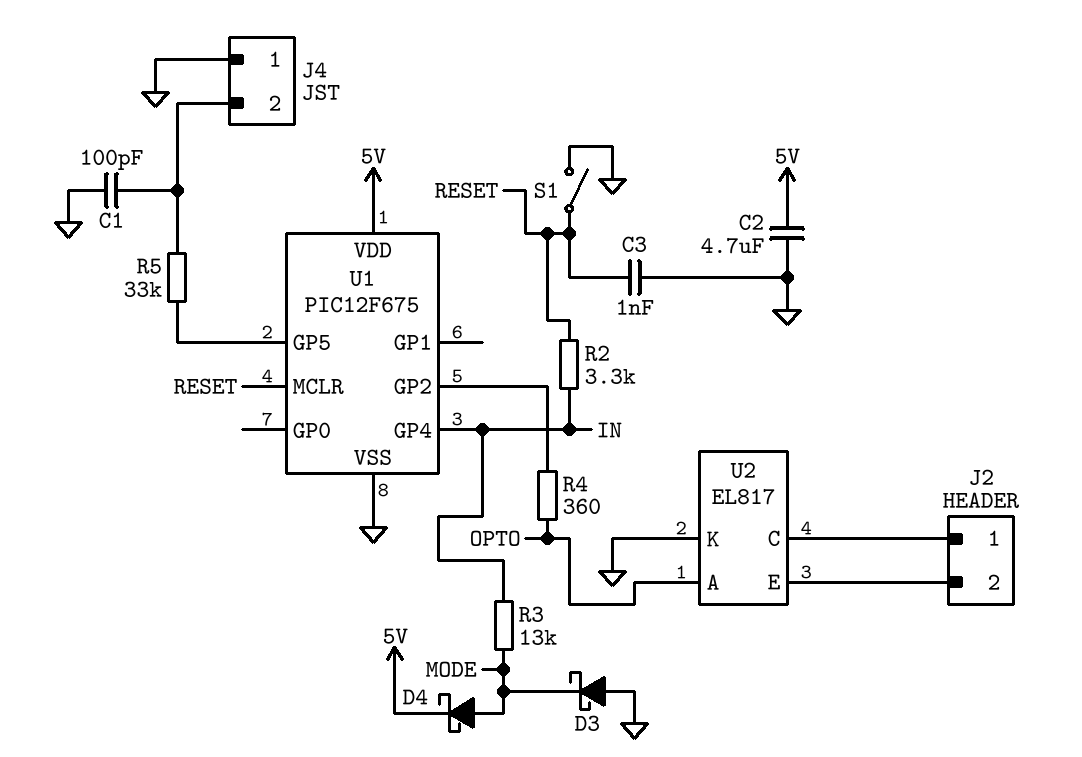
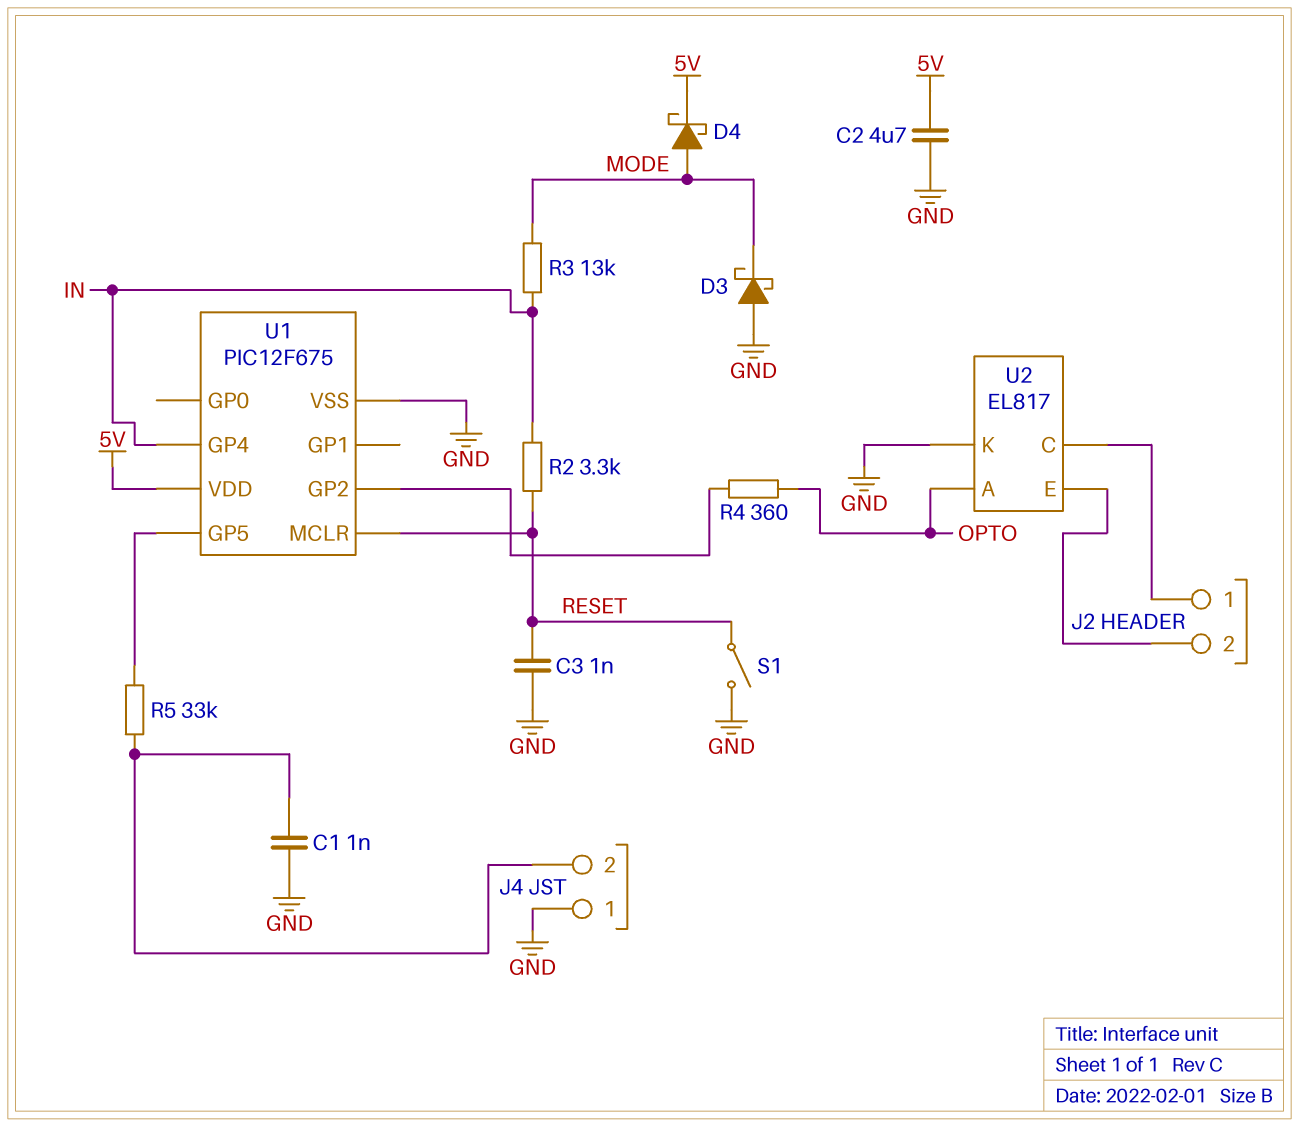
C1: 100pF (GND, J4/2) -> 1nF (GND, J4/2)

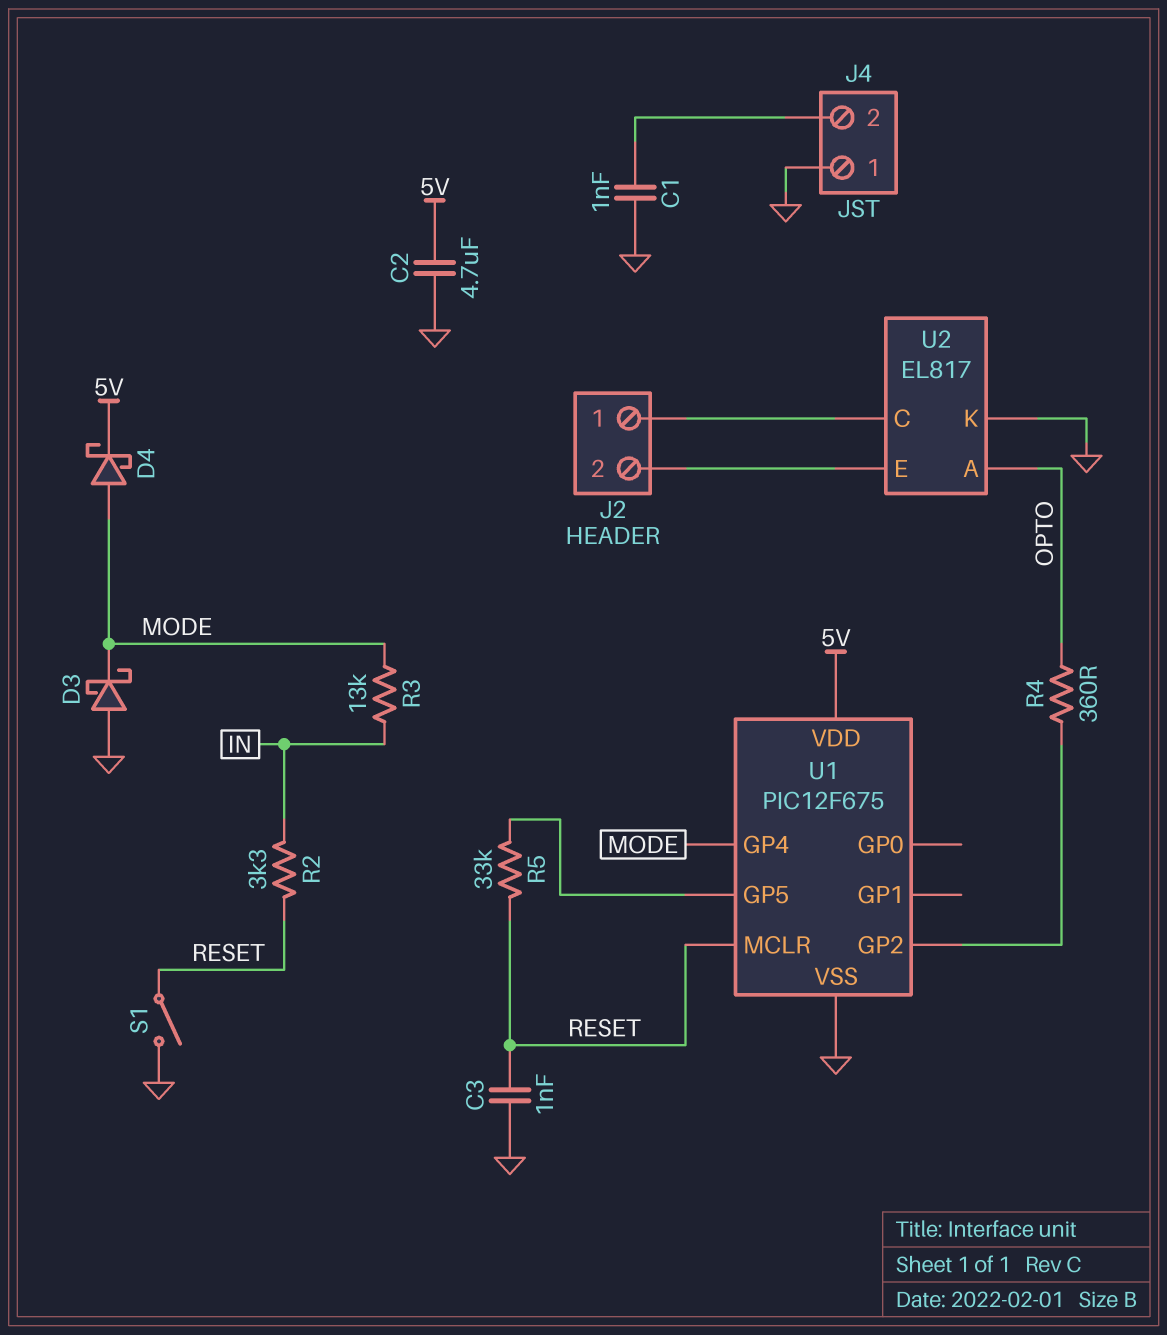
R5: 33k (J4/2, U1/GP5) -> 33k (RESET, U1/GP5)
U1 pin GP4: IN -> MODE

